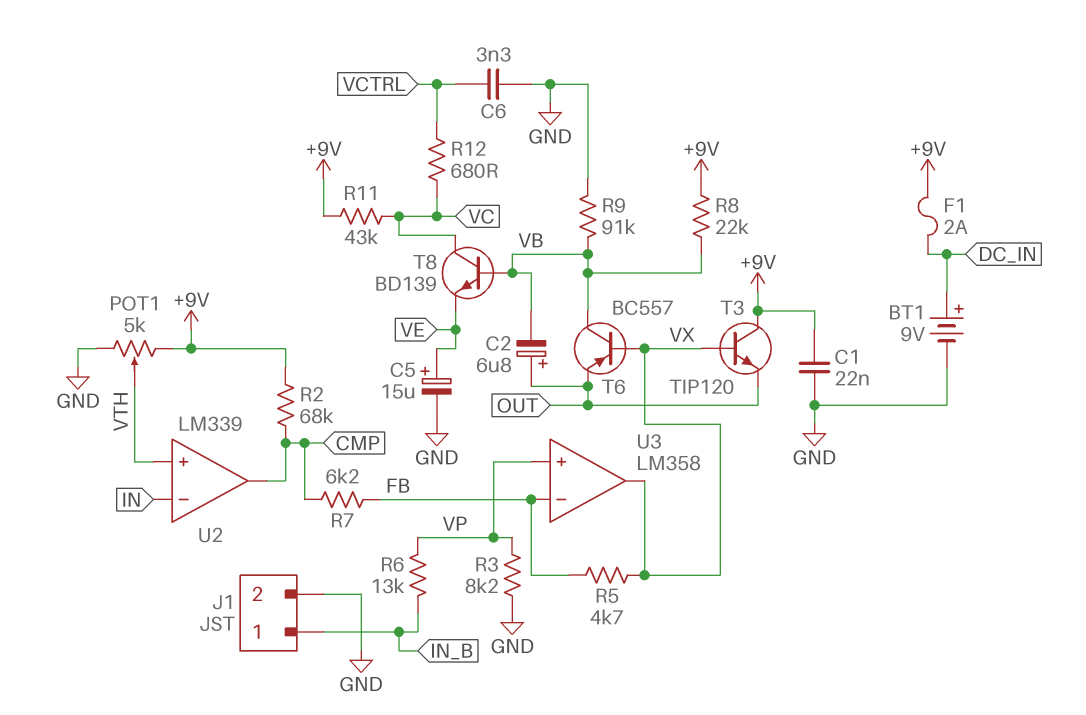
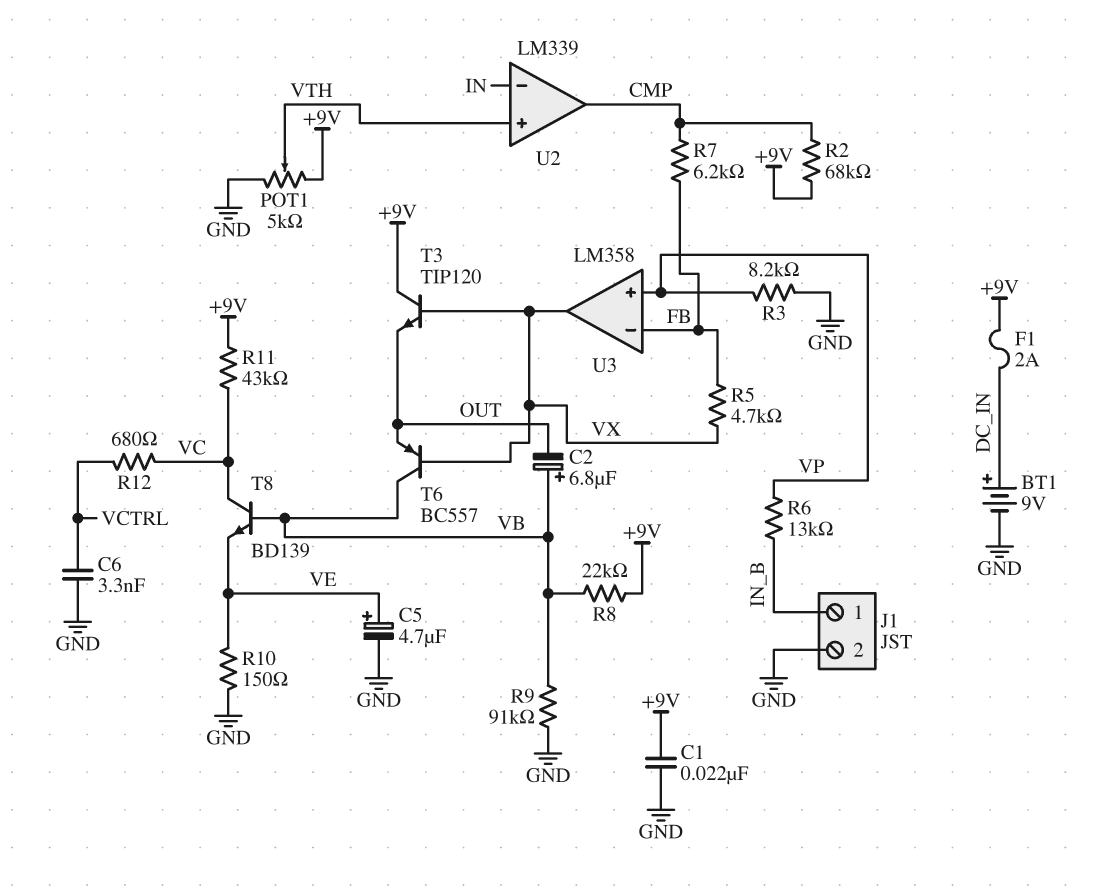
C2: 6.8uF (plus OUT, minus VB) -> 6.8uF (plus VB, minus OUT)
C5: 15uF (plus VE, minus GND) -> 4.7uF (plus VE, minus GND)
R10: none -> 150 (GND, VE)

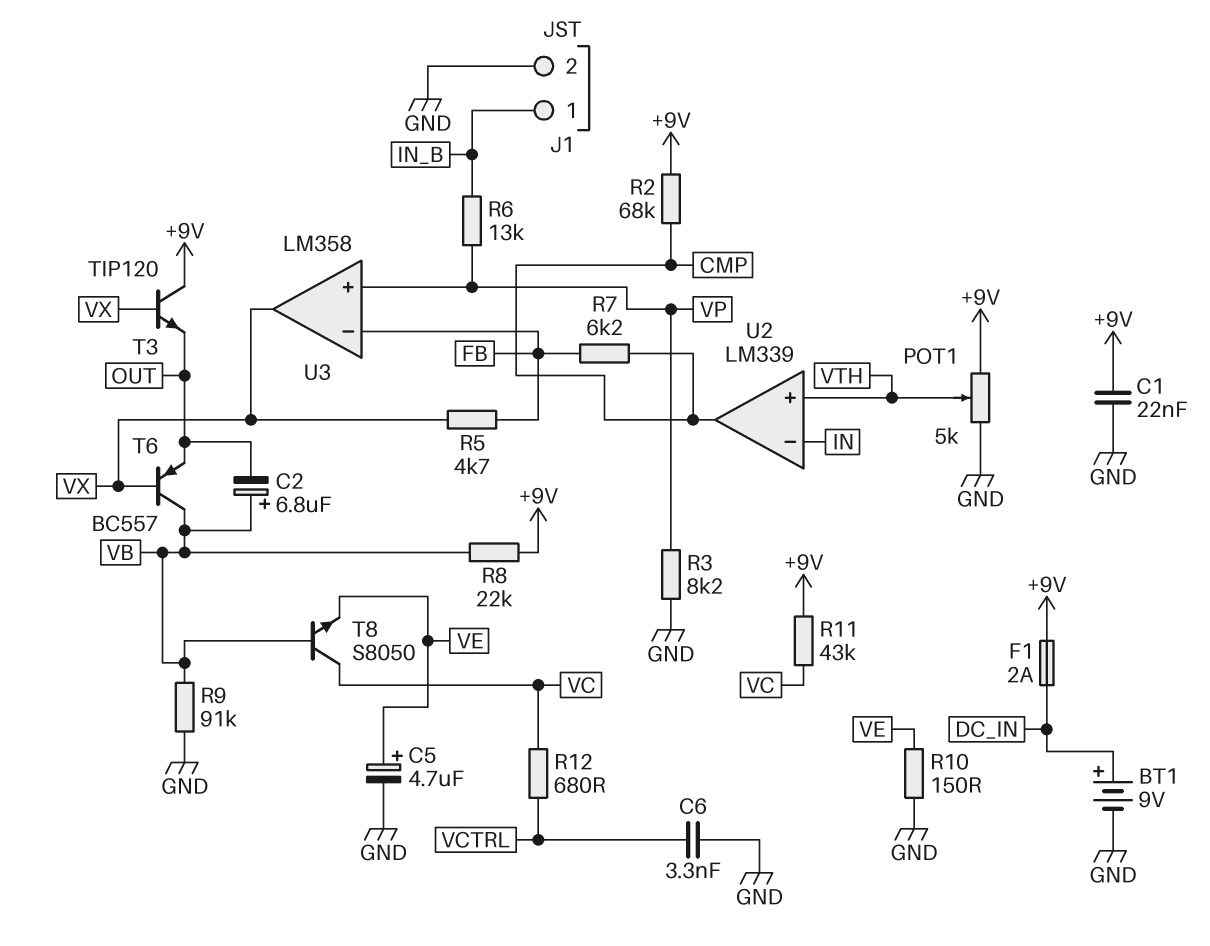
T8: NPN BD139 (B VB, C VC, E VE) -> NPN S8050 (B VB, C VC, E VE)

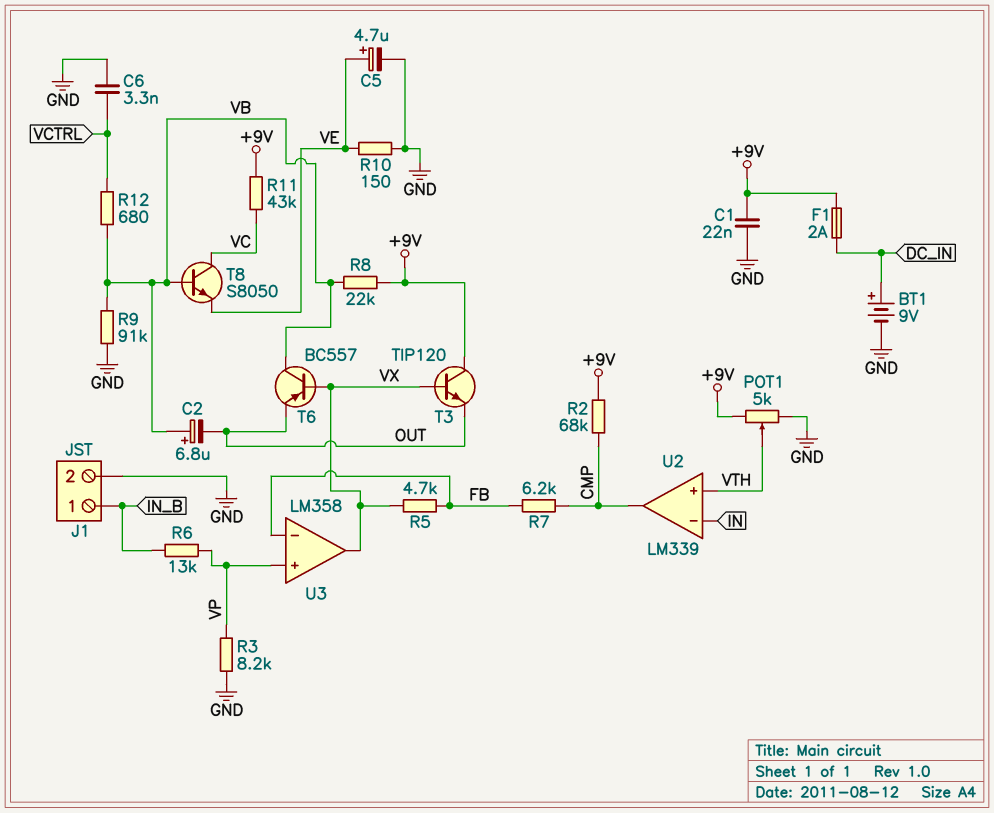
R12: 680 (VC, VCTRL) -> 680 (VB, VCTRL)

